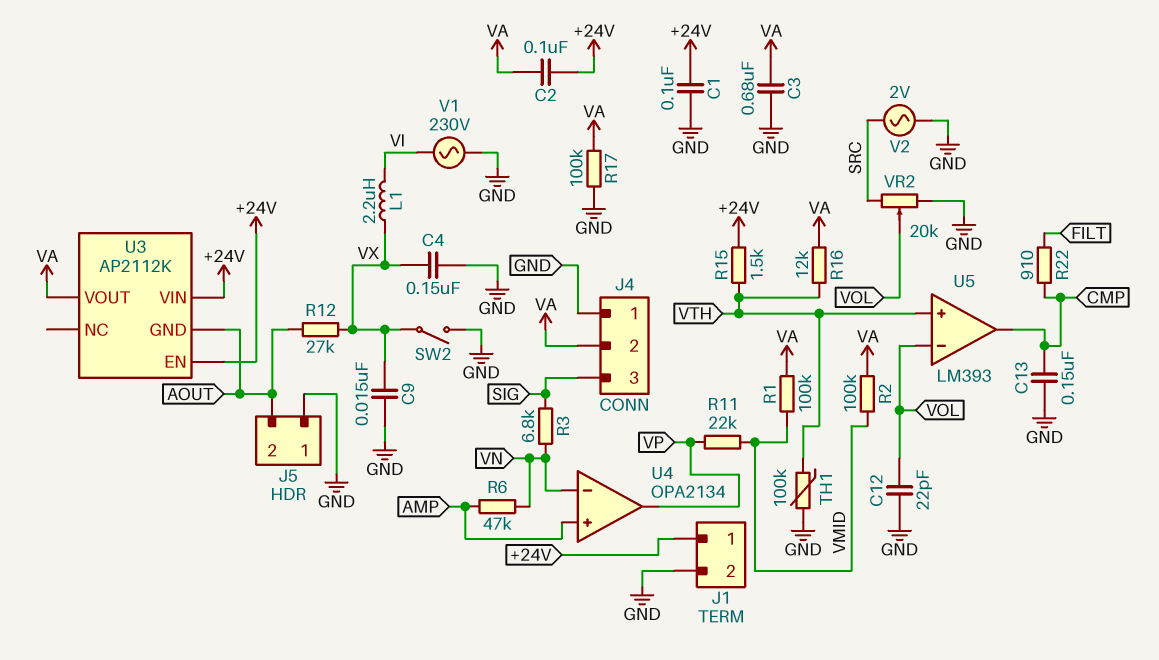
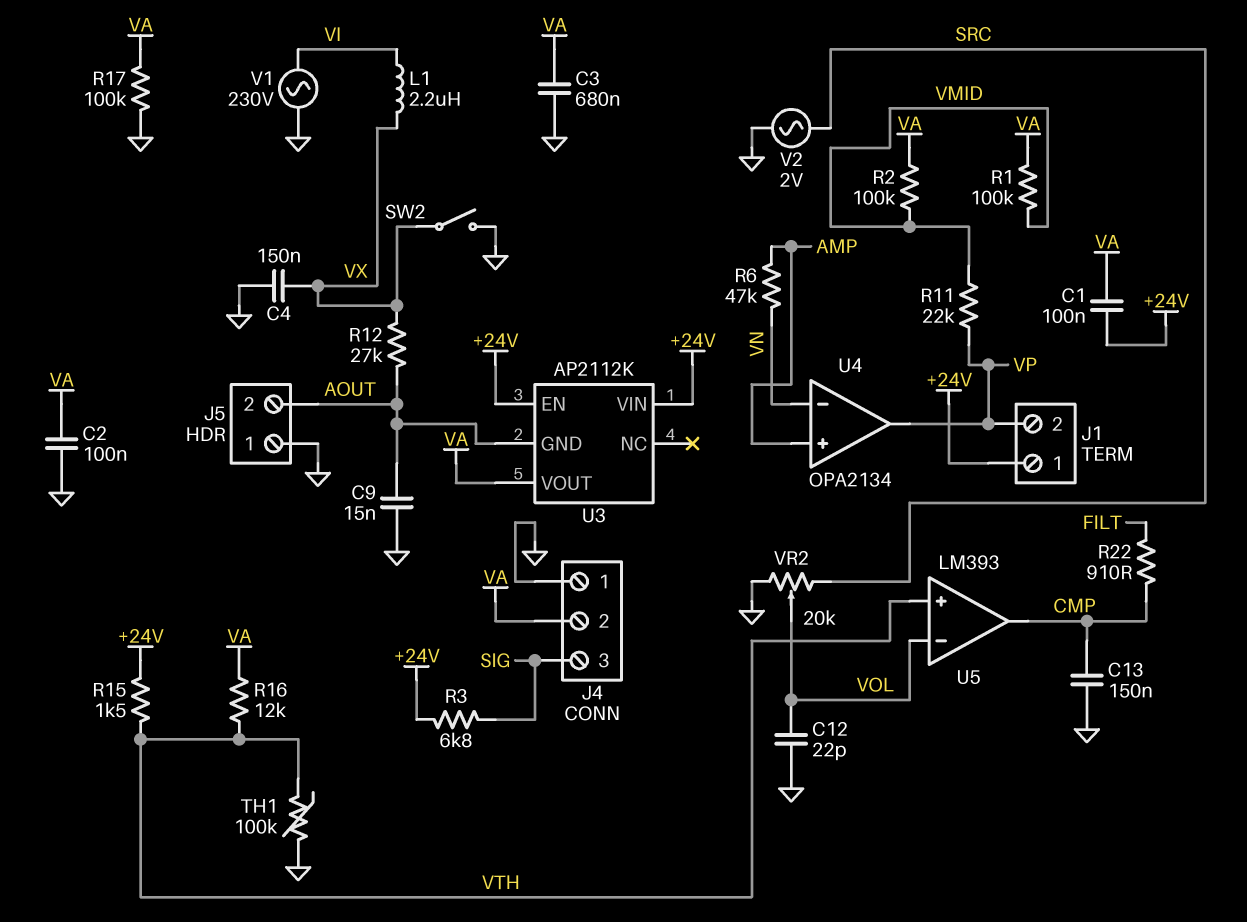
C1: 100nF (+24V, GND) -> 100nF (+24V, VA)
C2: 100nF (+24V, VA) -> 100nF (GND, VA)
C9: 15nF (GND, VX) -> 15nF (AOUT, GND)
J1 pin 2: GND -> VP
R3: 6.8k (SIG, VN) -> 6.8k (+24V, SIG)

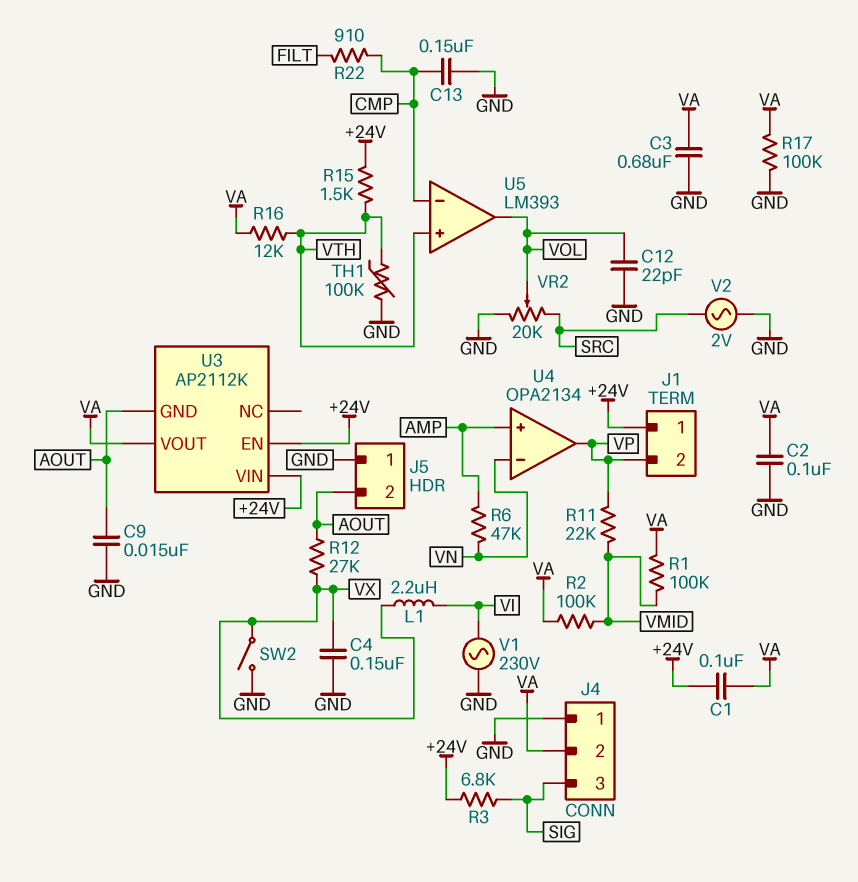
U5 pin in-: VOL -> CMP
U5 pin out: CMP -> VOL

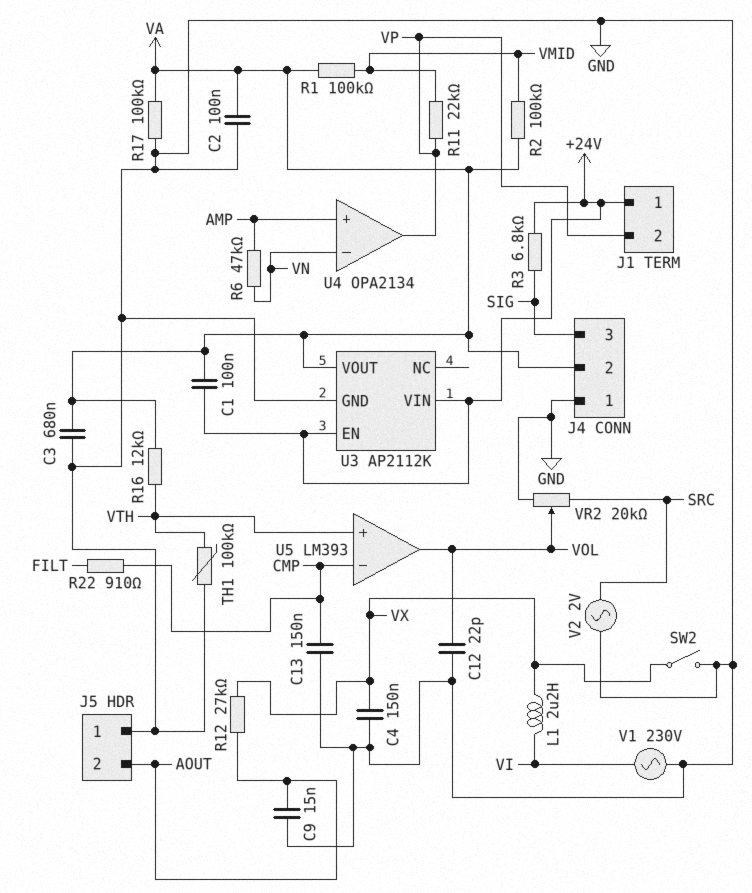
R15: 1.5k (+24V, VTH) -> none
U3 pin GND: AOUT -> GND

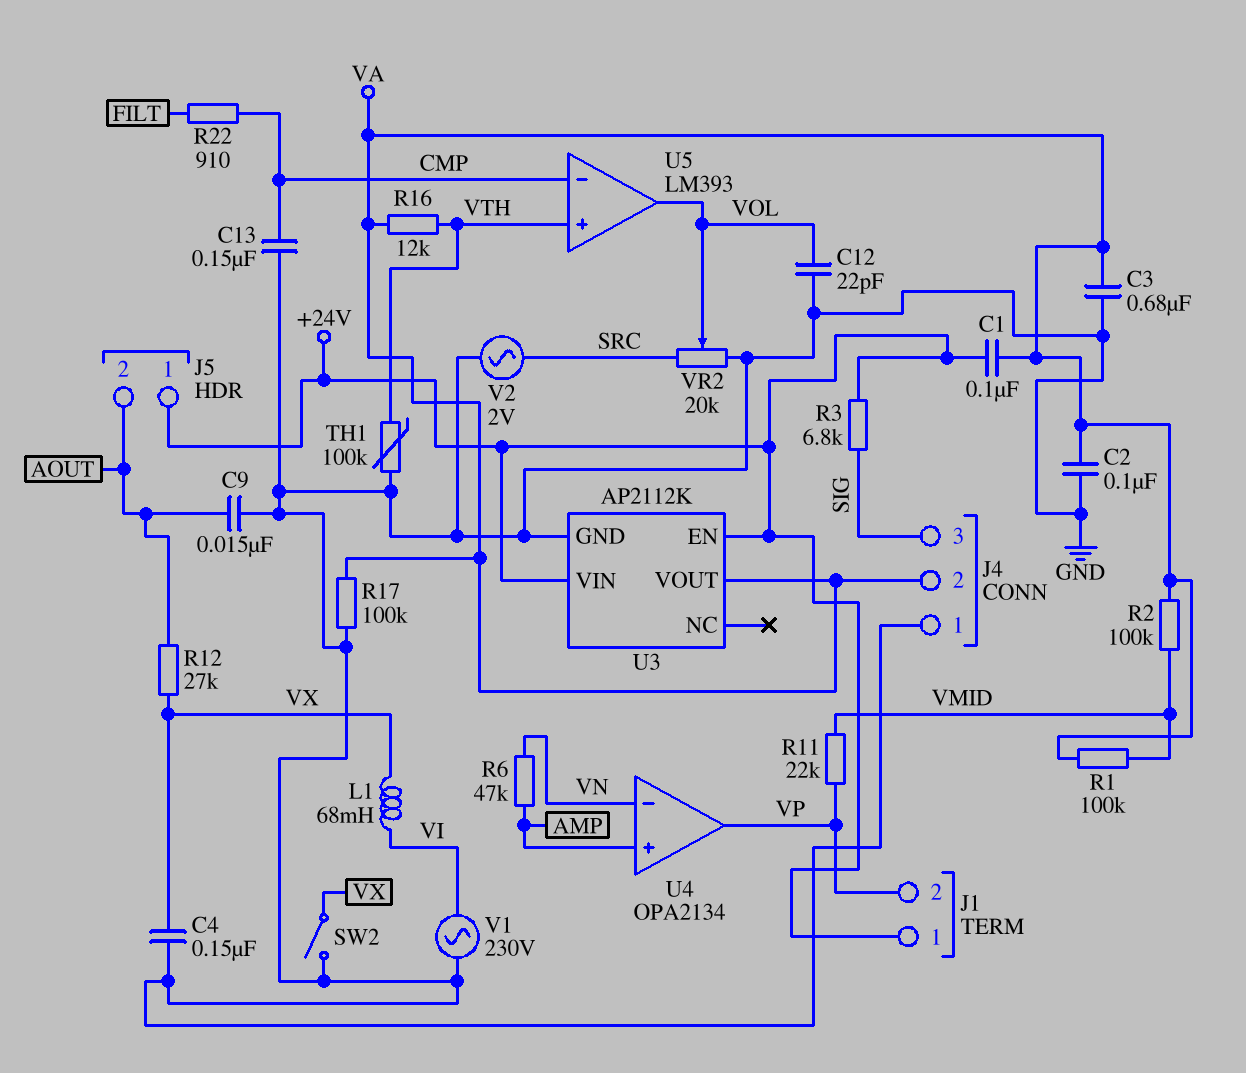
J5 pin 1: GND -> +24V
L1: 2.2uH (VI, VX) -> 68mH (VI, VX)

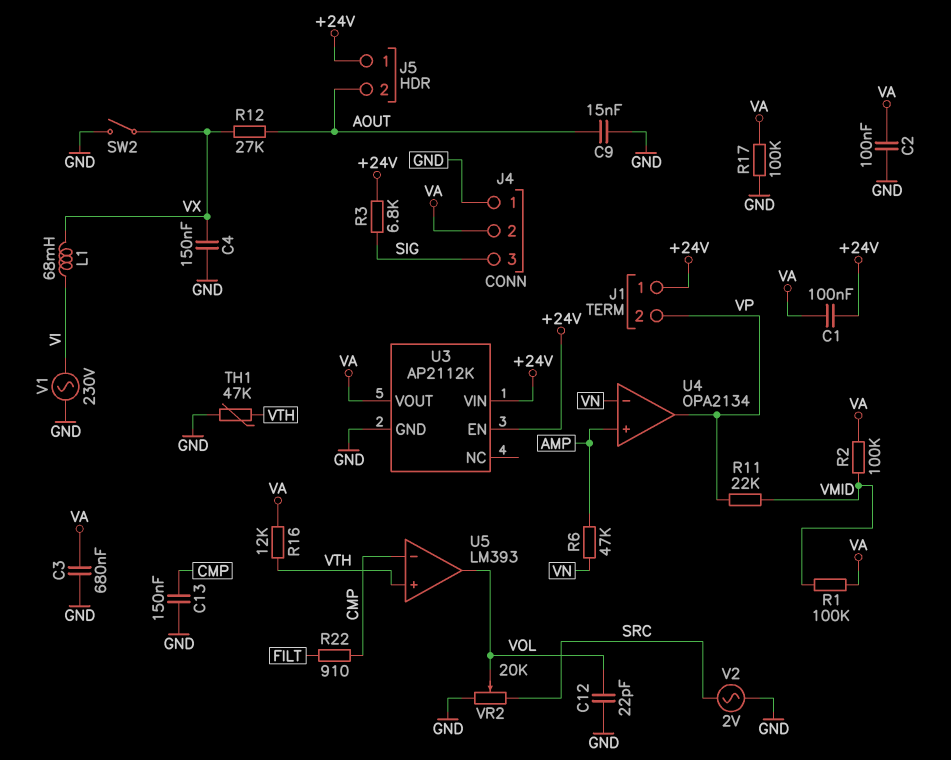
TH1: 100k (GND, VTH) -> 47k (GND, VTH)

